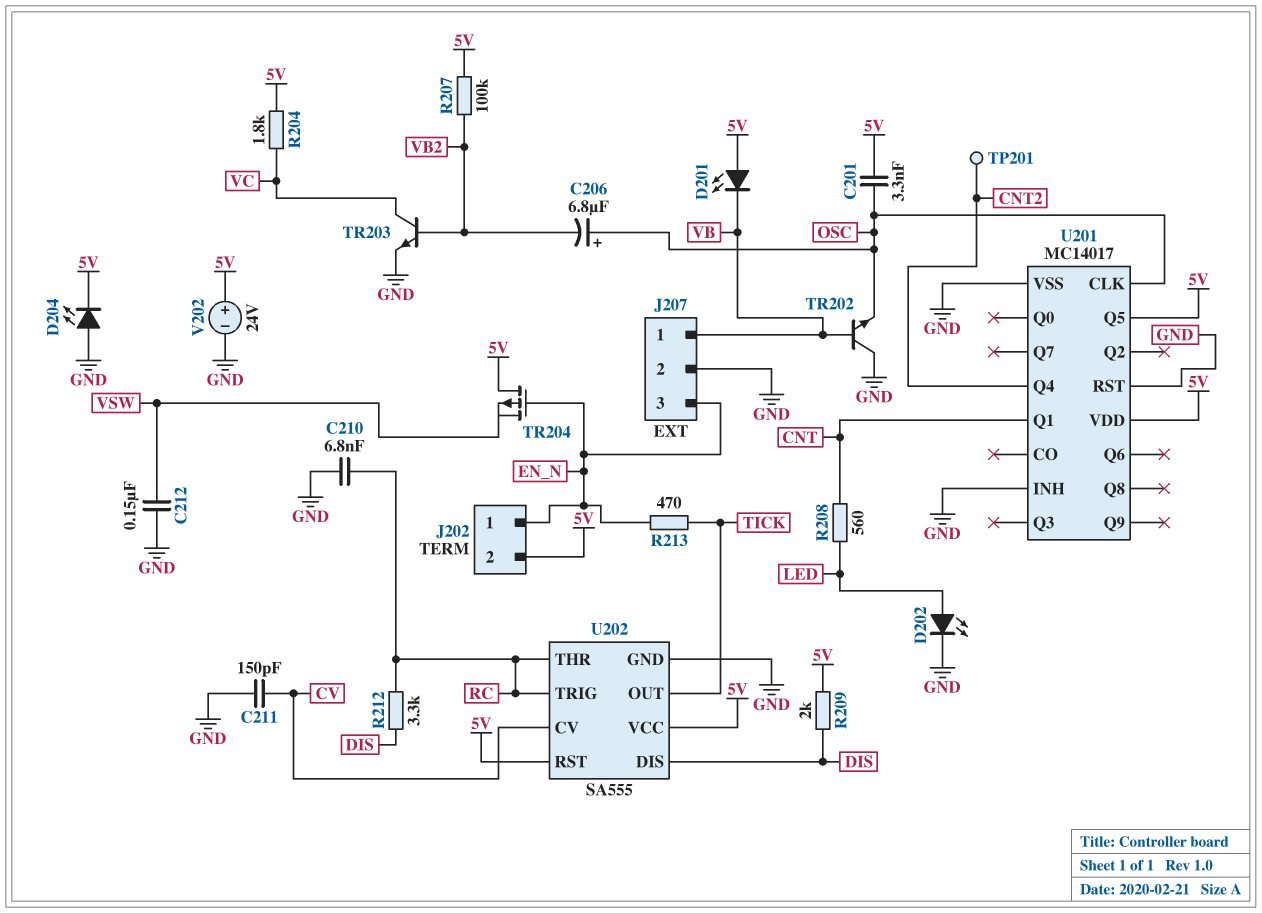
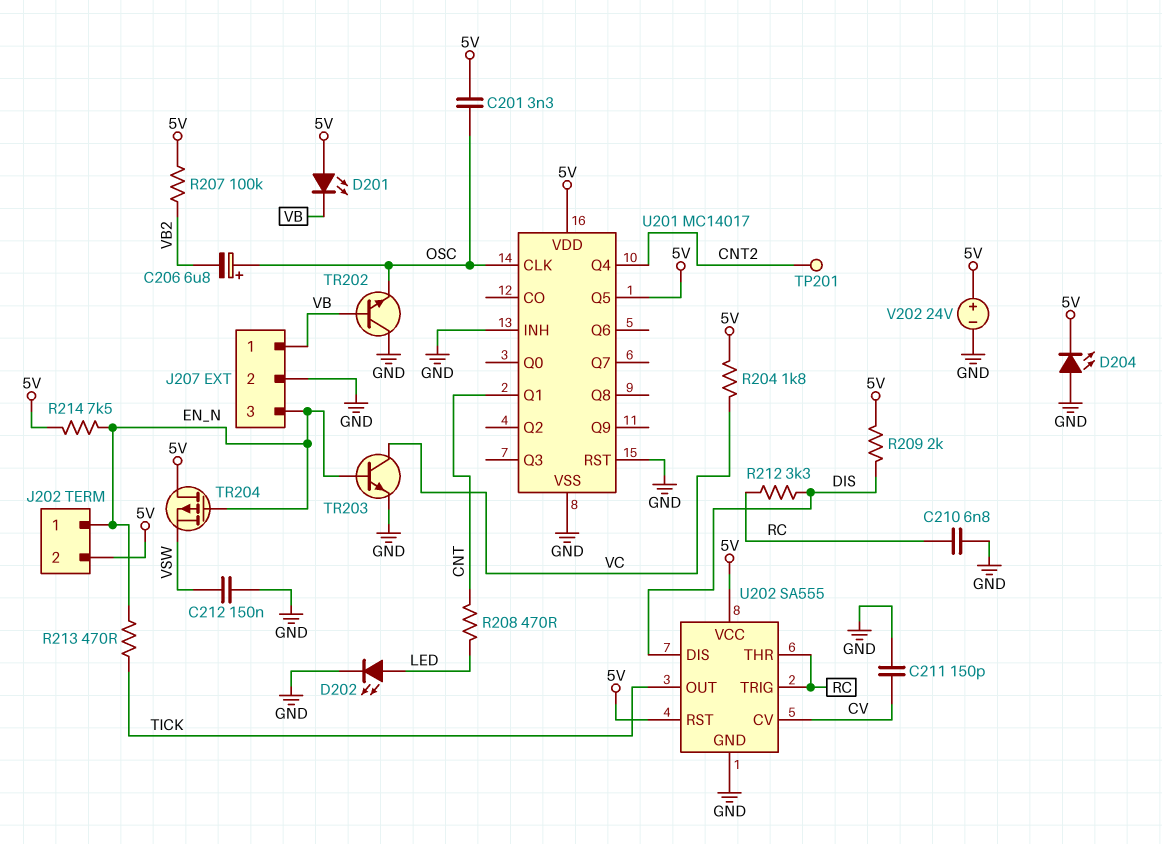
R208: 560 (CNT, LED) -> 470 (CNT, LED)
R214: none -> 7.5k (5V, EN_N)
TR203: NPN (B VB2, C VC, E GND) -> NPN (B EN_N, C VC, E GND)

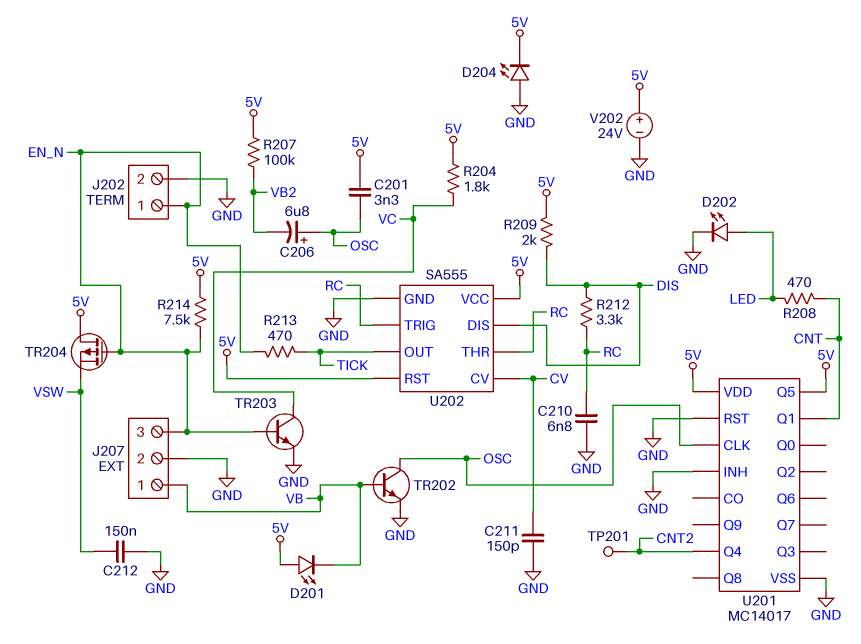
J202 pin 2: 5V -> GND
TR202: NPN (B VB, C GND, E OSC) -> NPN (B VB, C OSC, E GND)

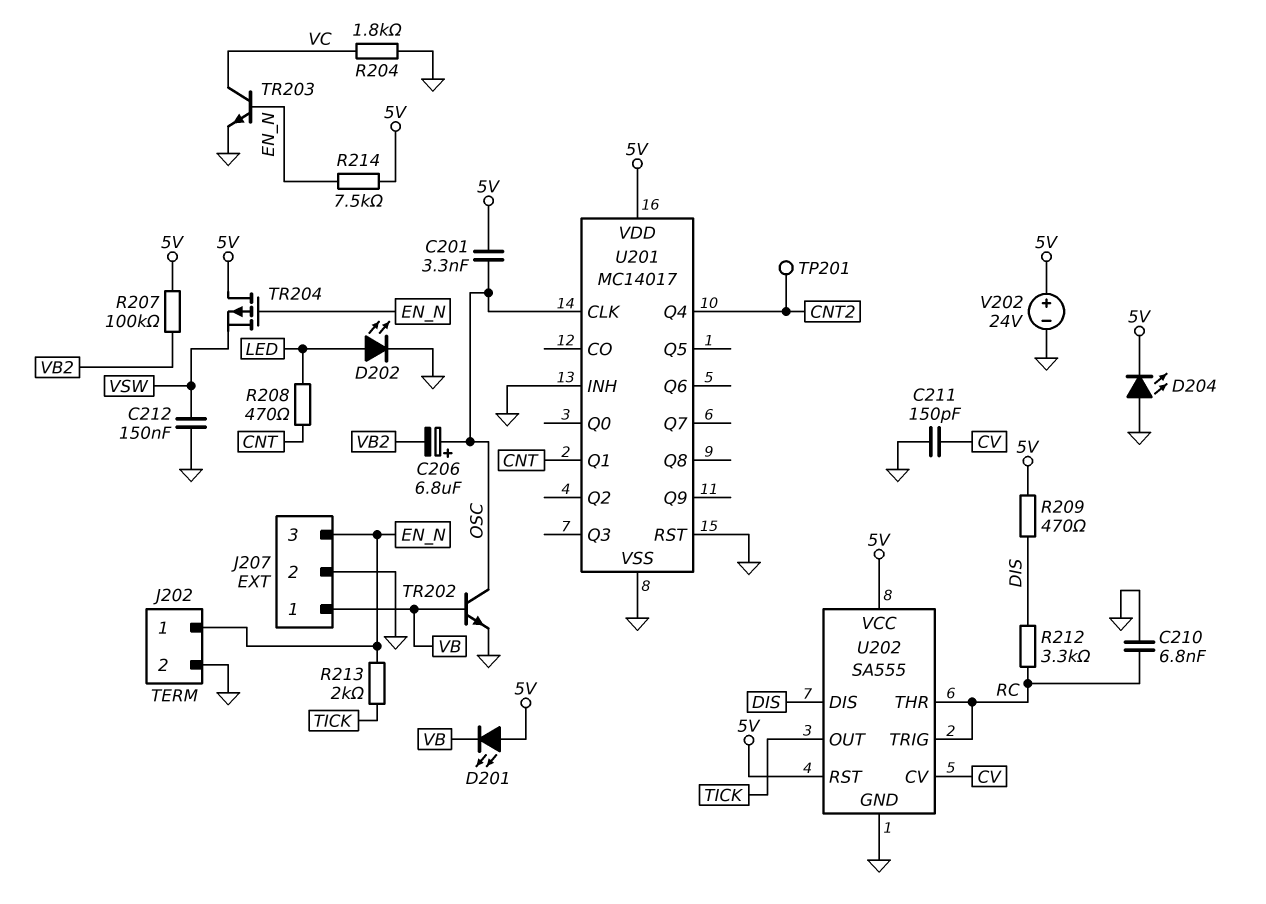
R204: 1.8k (5V, VC) -> 1.8k (GND, VC)
R209: 2k (5V, DIS) -> 470 (5V, DIS)
R213: 470 (EN_N, TICK) -> 2k (EN_N, TICK)
U201 pin Q5: 5V -> none

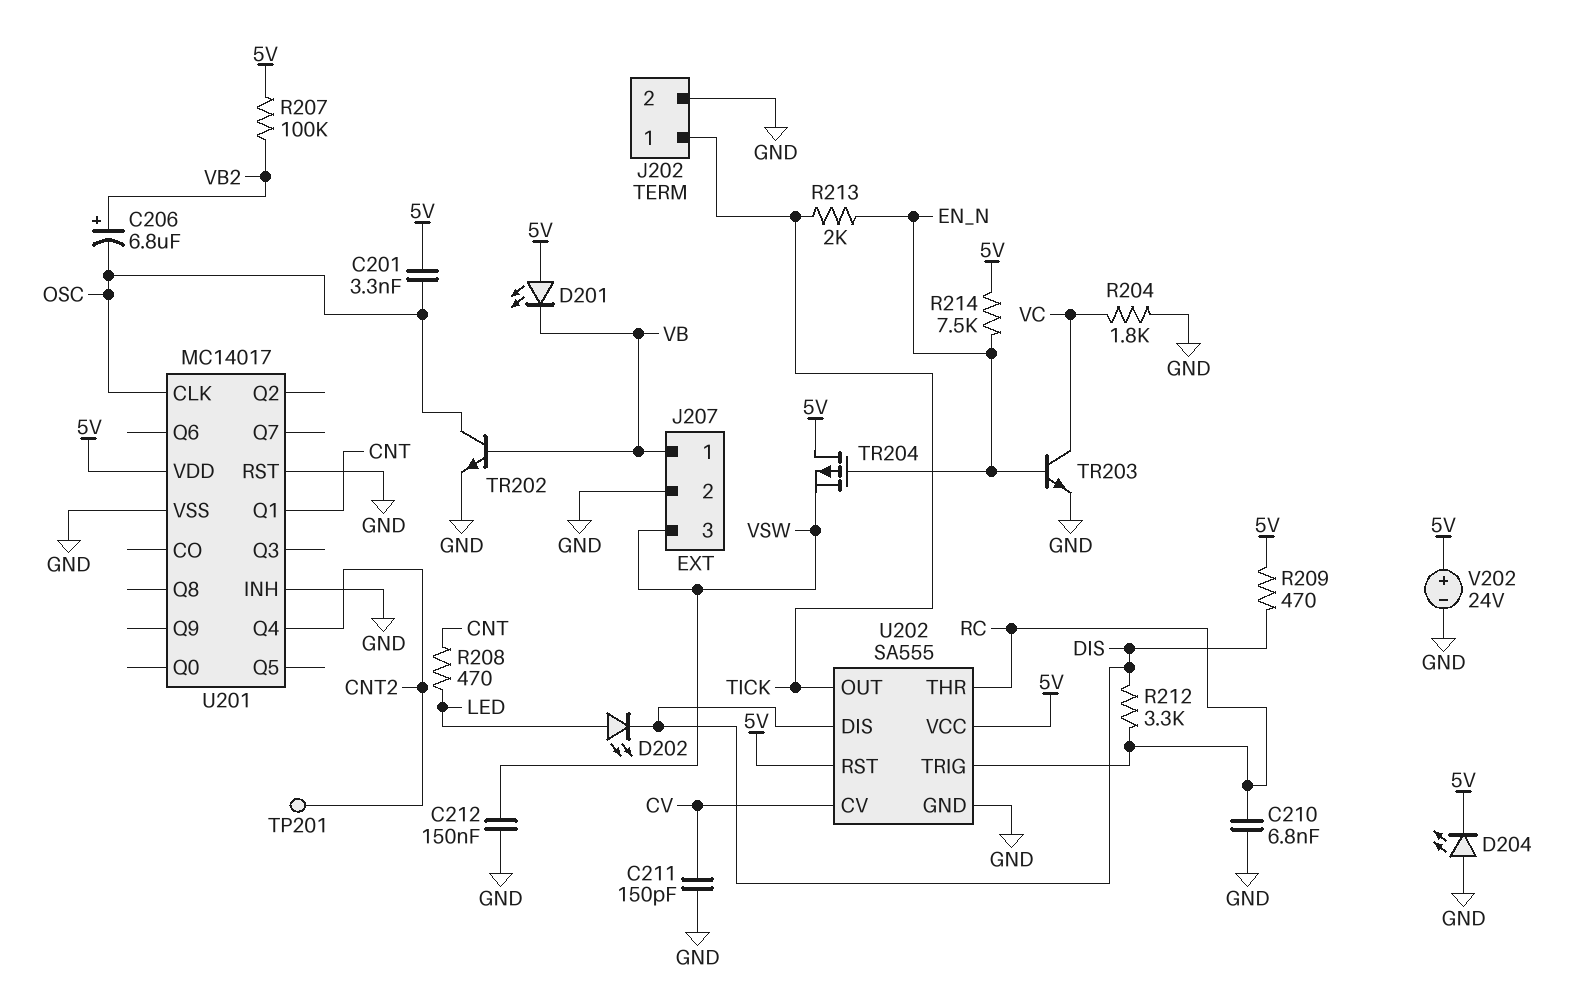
C206: 6.8uF (plus OSC, minus VB2) -> 6.8uF (plus VB2, minus OSC)
D202: LED (A LED, K GND) -> LED (A LED, K DIS)
J202 pin 1: EN_N -> TICK
J207 pin 3: EN_N -> VSW

